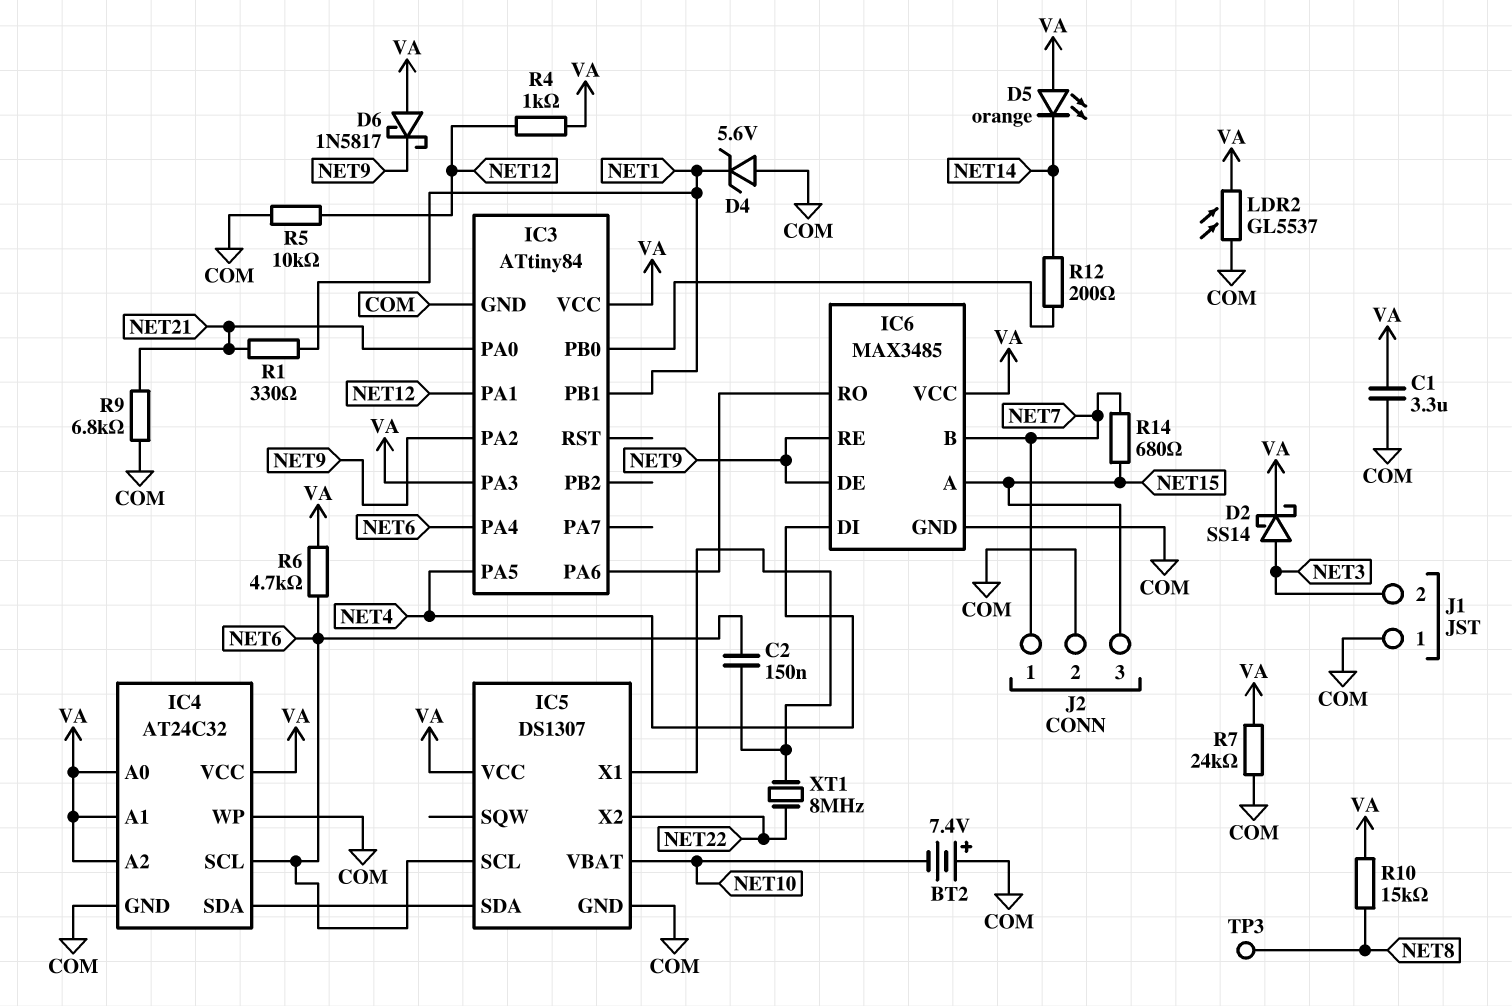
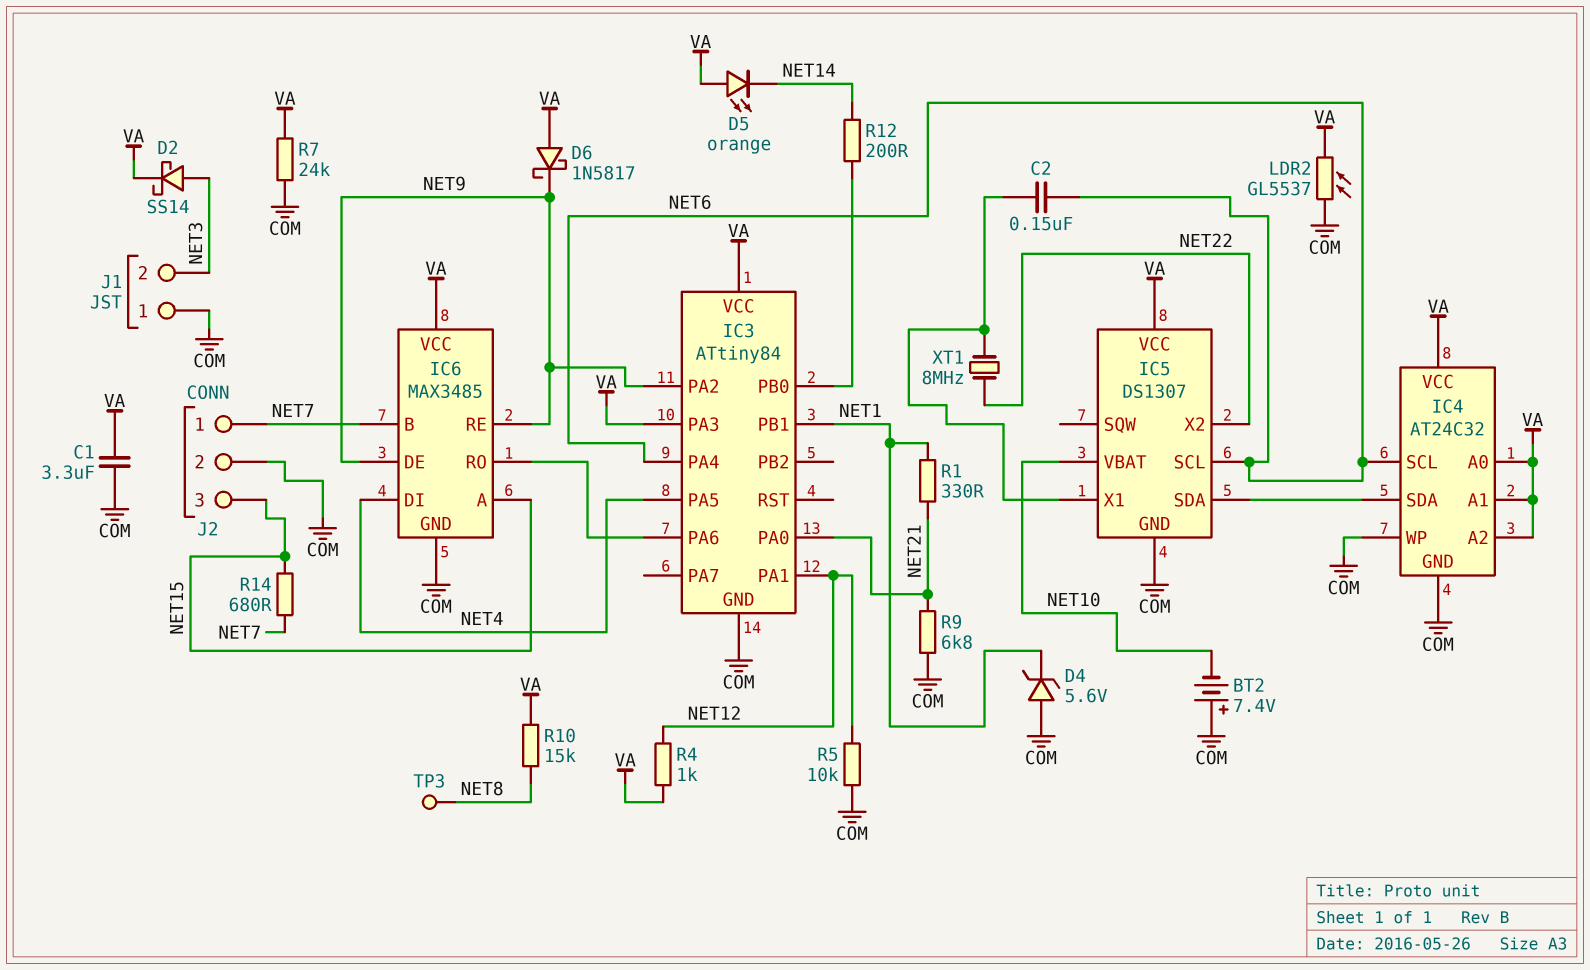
R6: 4.7k (NET6, VA) -> none

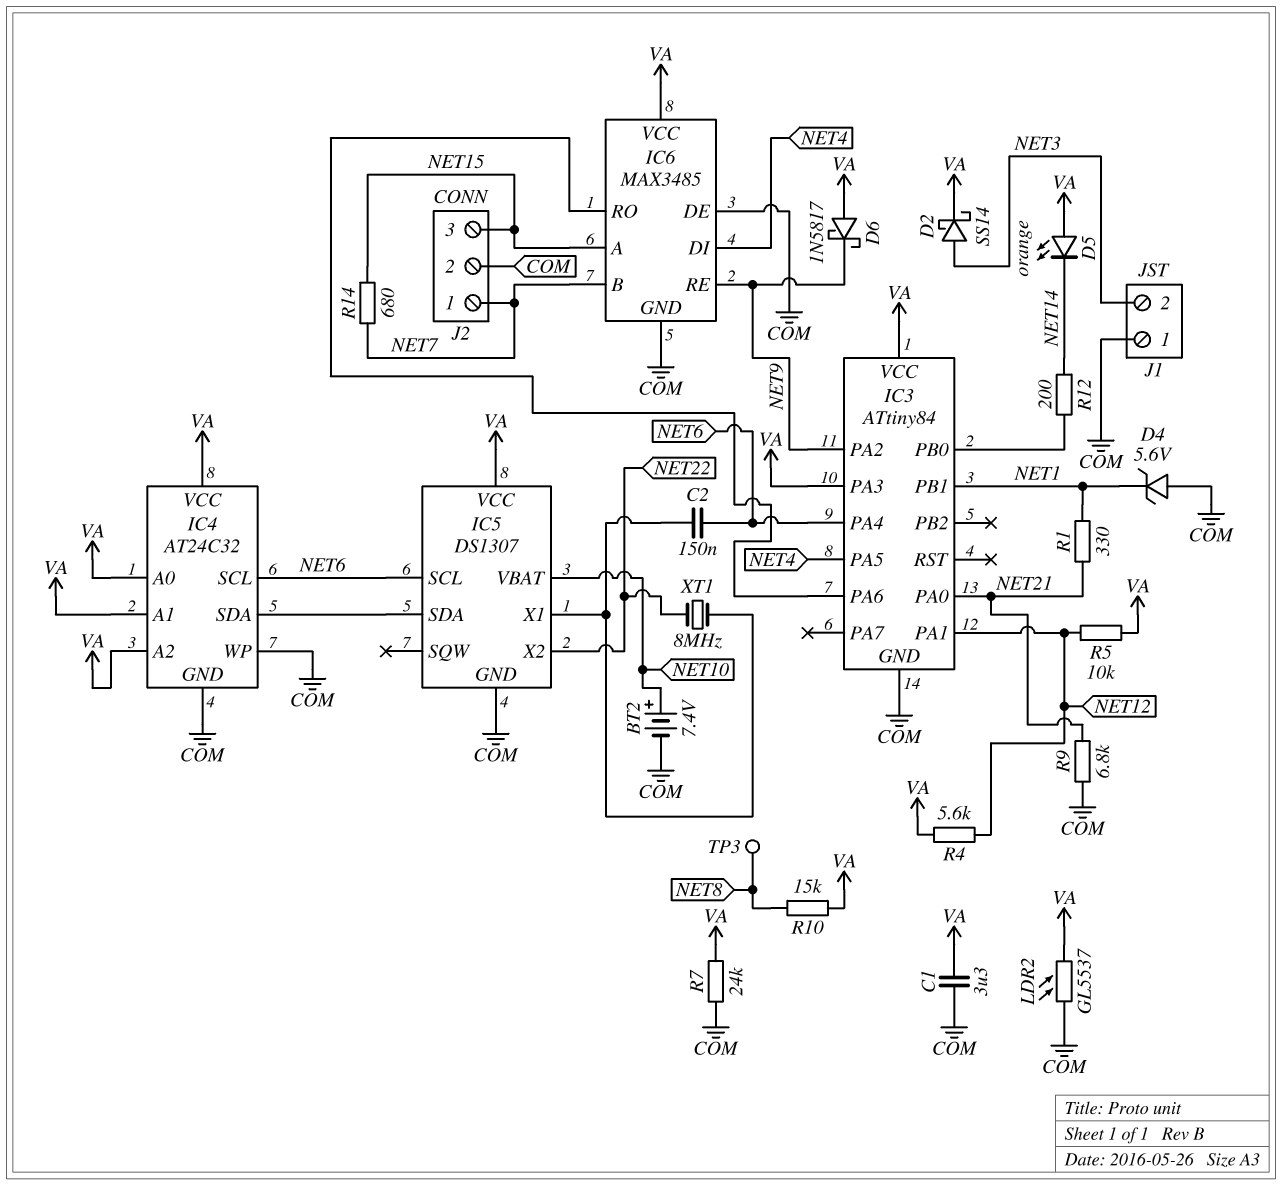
BT2: 7.4V (plus COM, minus NET10) -> 7.4V (plus NET10, minus COM)
IC6 pin DE: NET9 -> COM
R4: 1k (NET12, VA) -> 5.6k (NET12, VA)
R5: 10k (COM, NET12) -> 10k (NET12, VA)

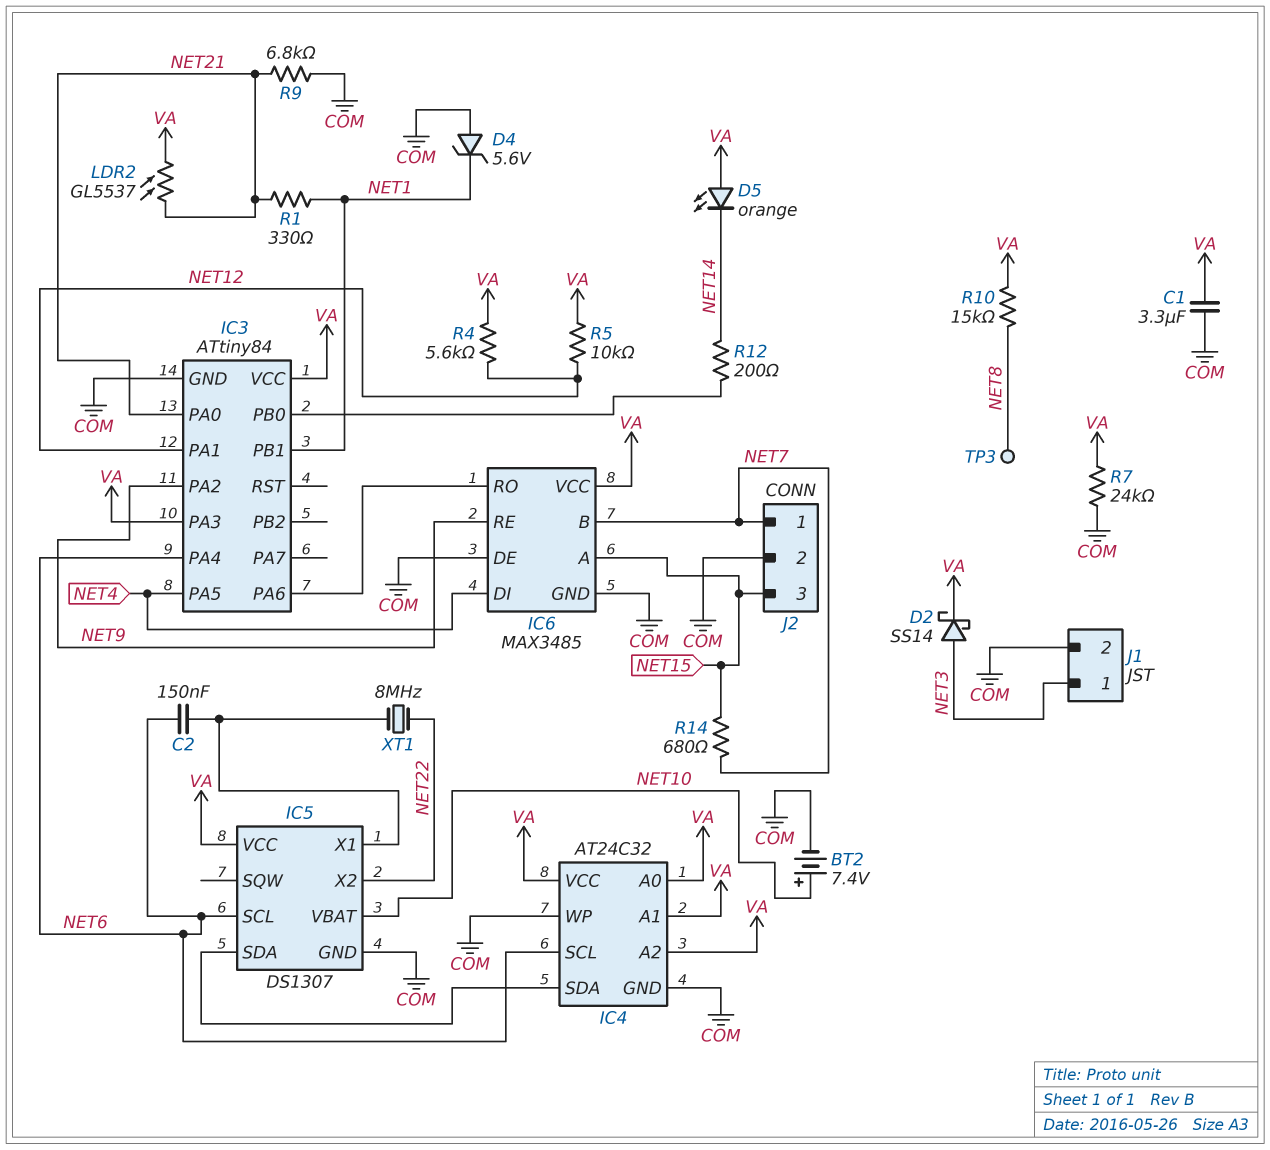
D6: schottky 1N5817 (A VA, K NET9) -> none
J1 pin 1: COM -> NET3
J1 pin 2: NET3 -> COM
LDR2: GL5537 (COM, VA) -> GL5537 (NET21, VA)

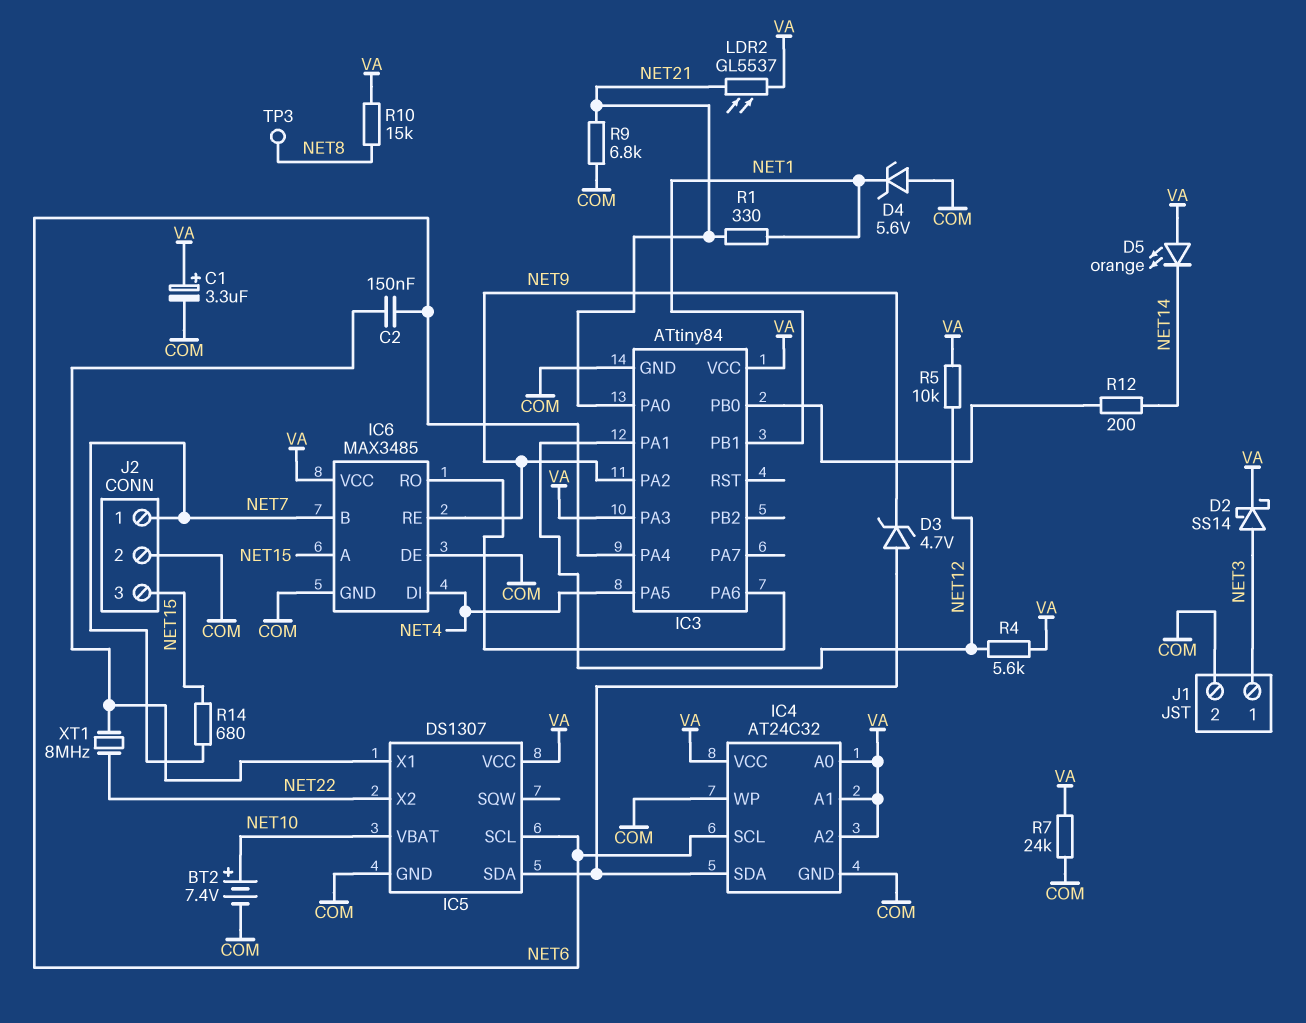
C1: 3.3uF (COM, VA) -> 3.3uF (plus VA, minus COM)
D3: none -> zener 4.7V (A IC4/SDA, K NET9)

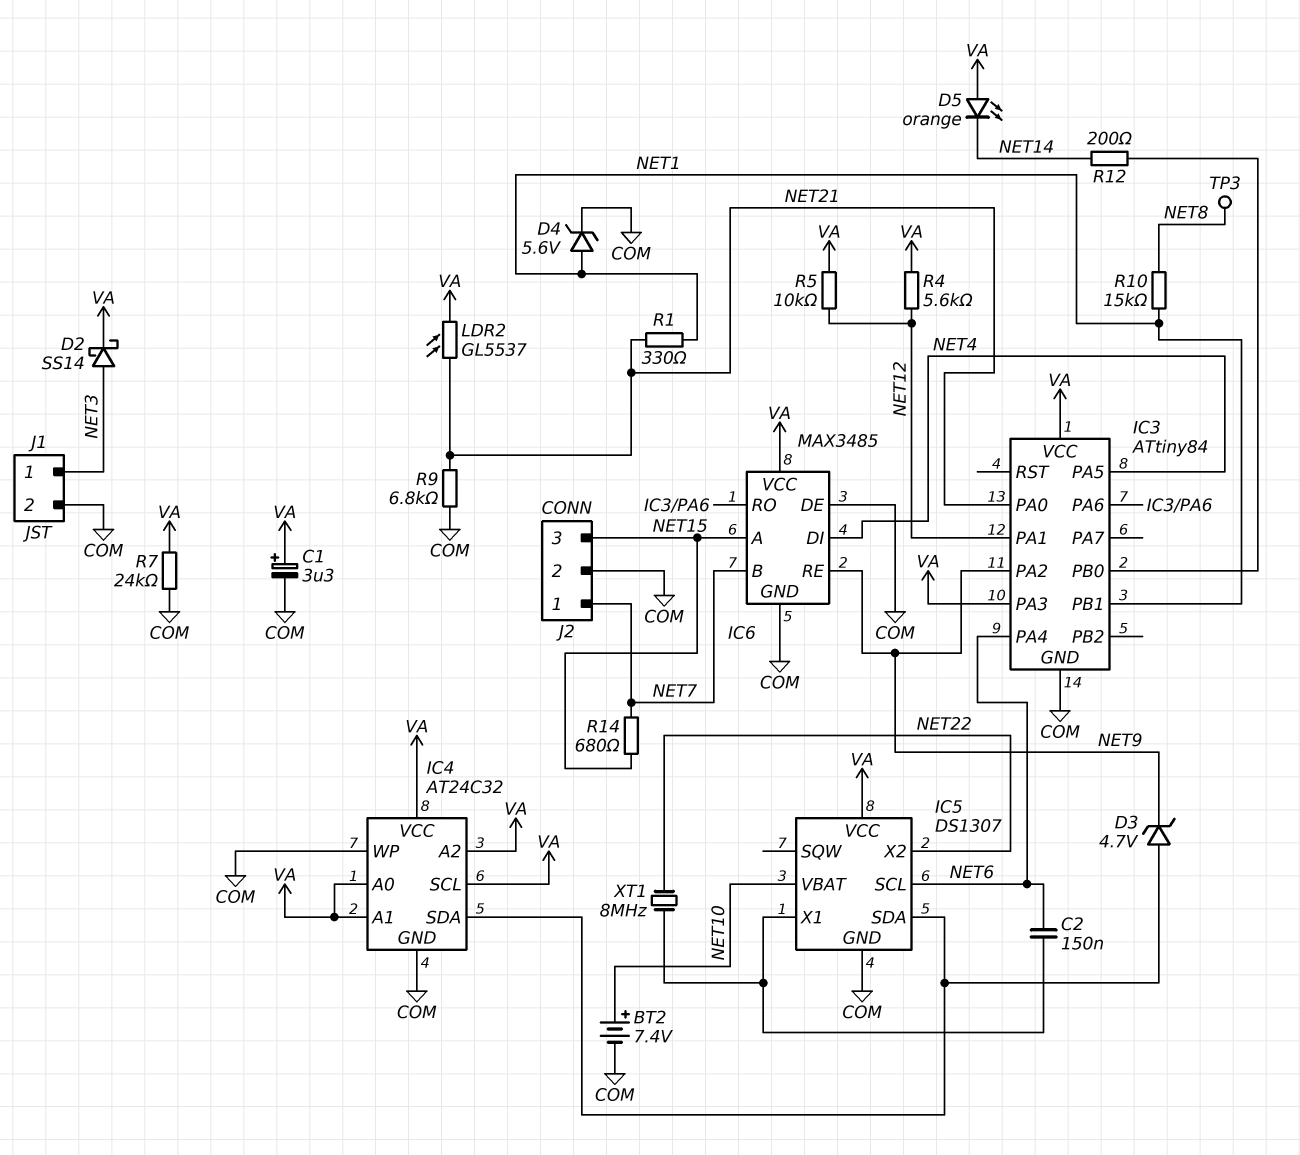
D4: zener 5.6V (A COM, K NET1) -> zener 5.6V (A NET1, K COM)
IC4 pin SCL: NET6 -> VA
R10: 15k (NET8, VA) -> 15k (NET1, NET8)

